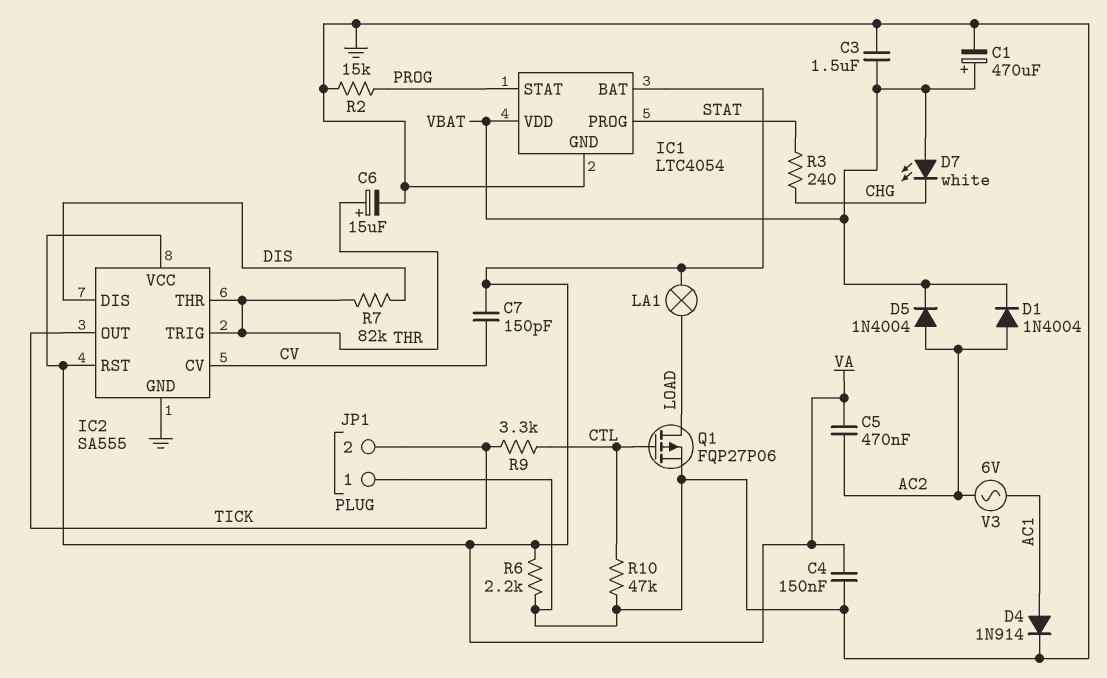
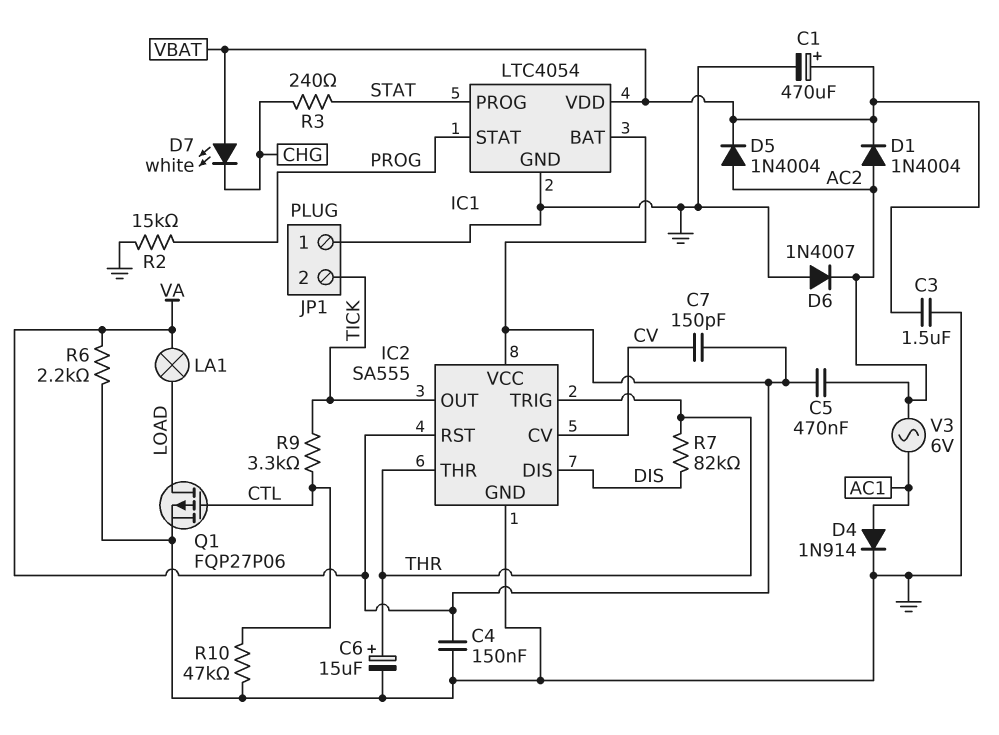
D6: none -> diode 1N4007 (A GND, K AC2)

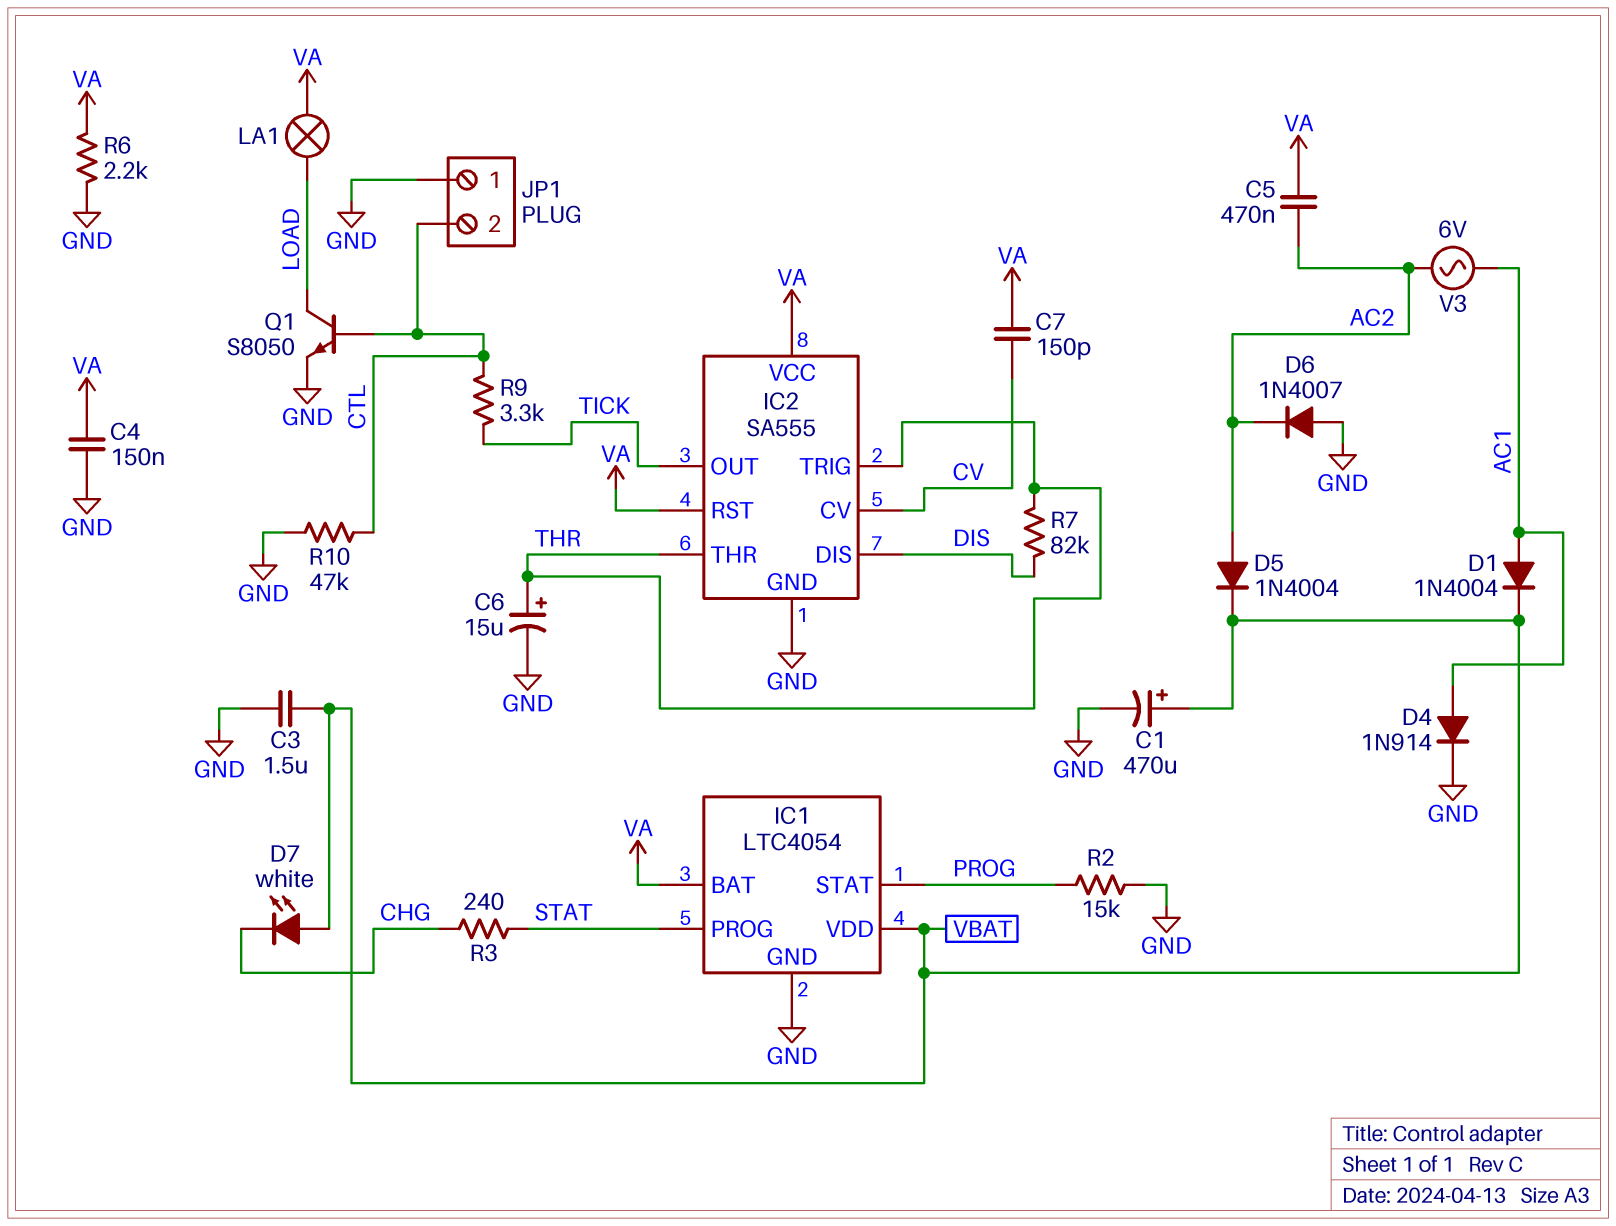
D1: diode 1N4004 (A AC2, K VBAT) -> diode 1N4004 (A AC1, K VBAT)
JP1 pin 2: TICK -> CTL
Q1: PMOS FQP27P06 (G CTL, D LOAD, S GND) -> NPN S8050 (B CTL, C LOAD, E GND)

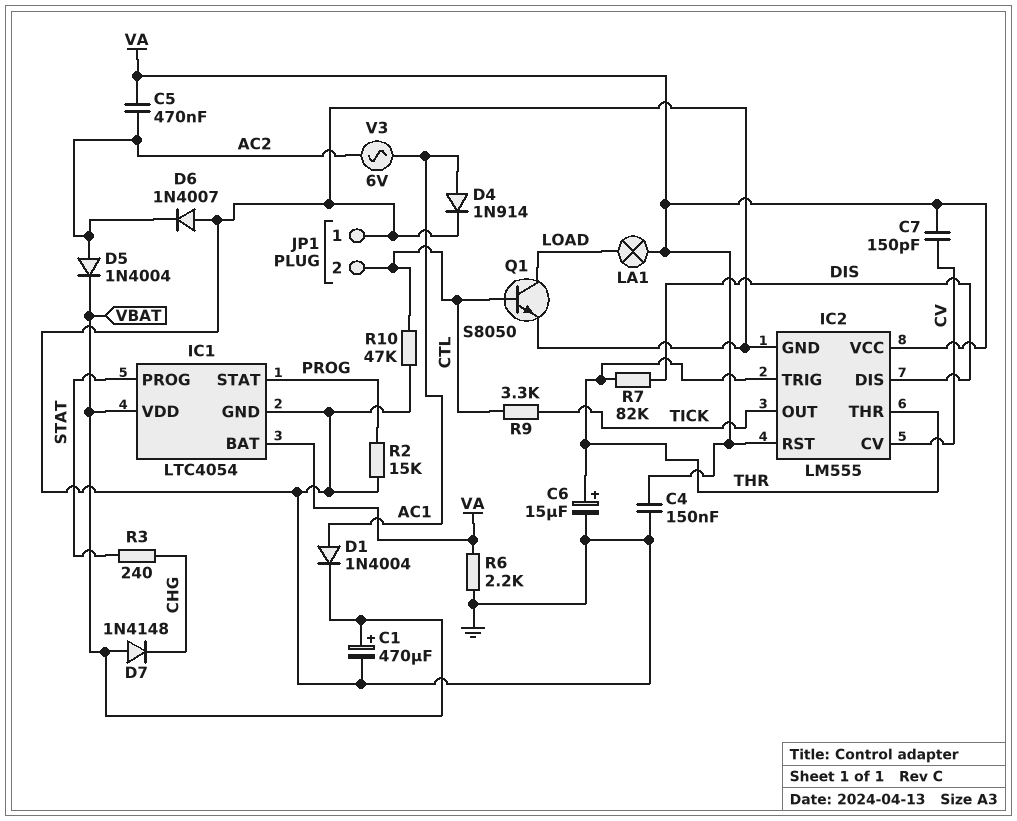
C3: 1.5uF (GND, VBAT) -> none
D7: LED white (A VBAT, K CHG) -> diode 1N4148 (A VBAT, K CHG)
IC2: SA555 -> LM555

